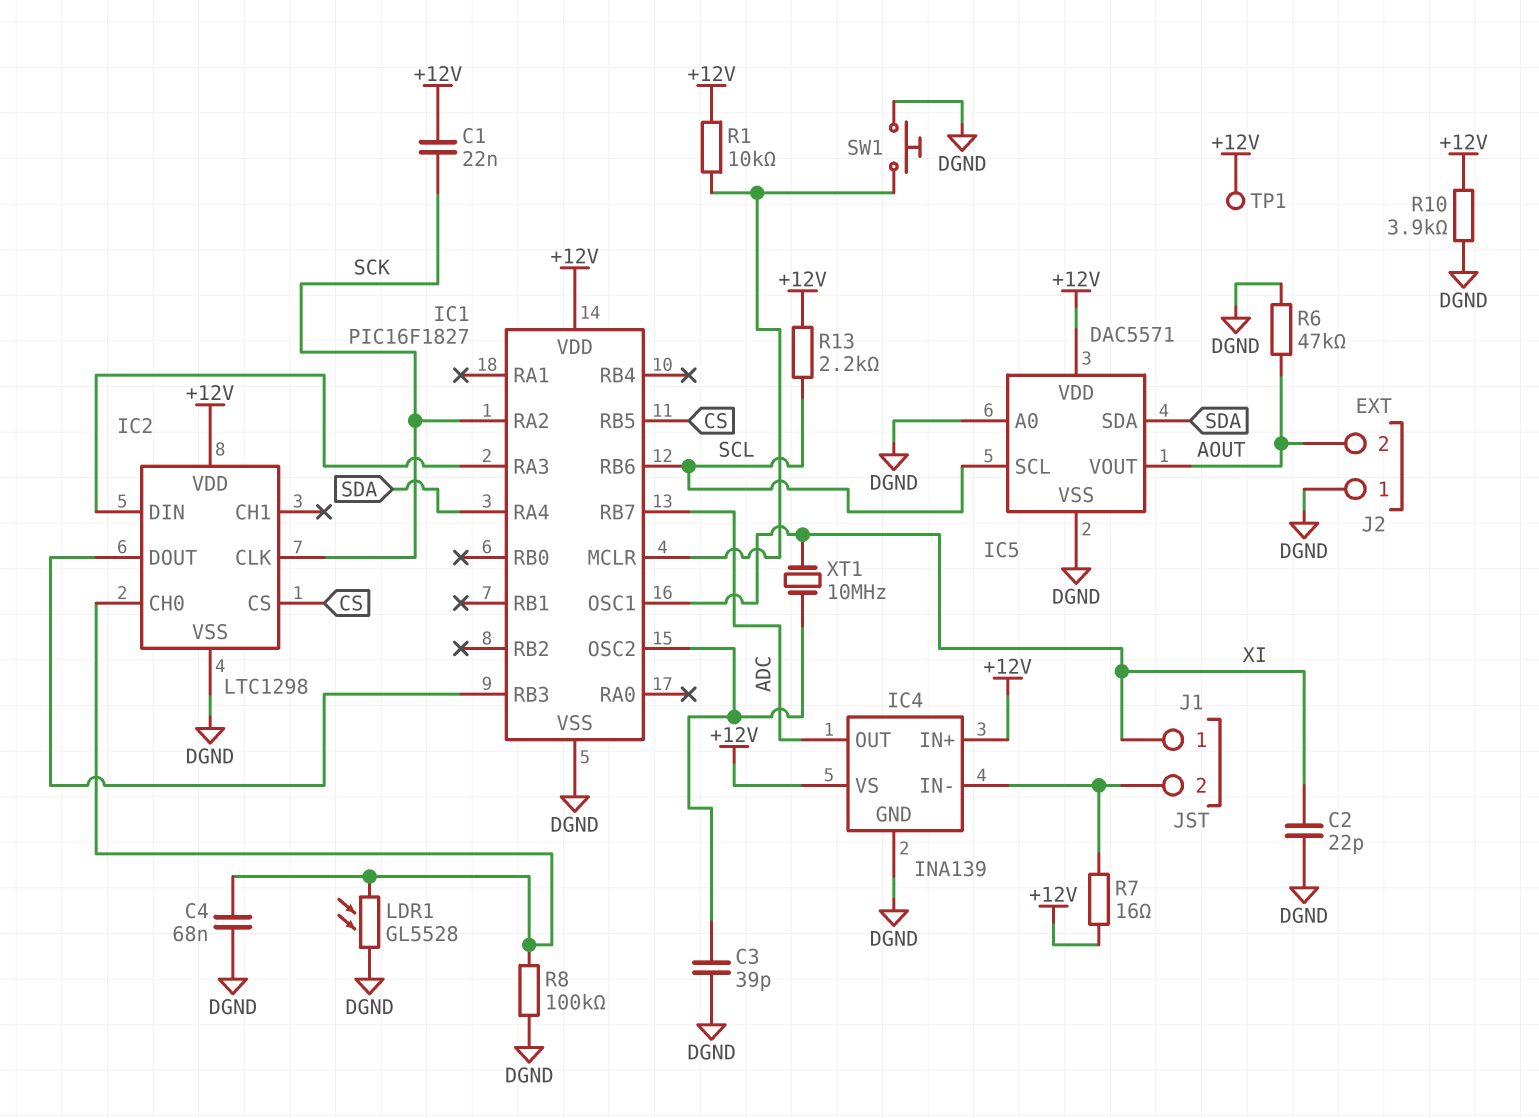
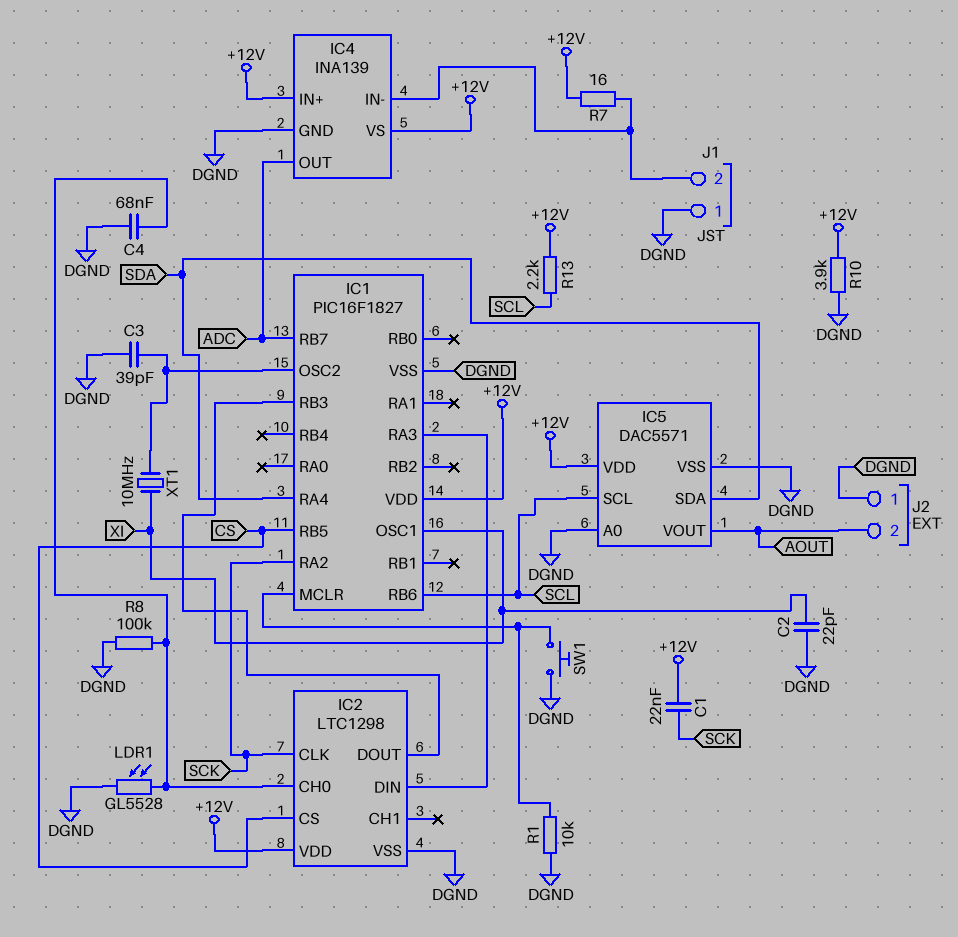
J1 pin 1: XI -> DGND
R1: 10k (+12V, IC1/MCLR) -> 10k (DGND, IC1/MCLR)
R6: 47k (AOUT, DGND) -> none
TP1: test point (+12V) -> none

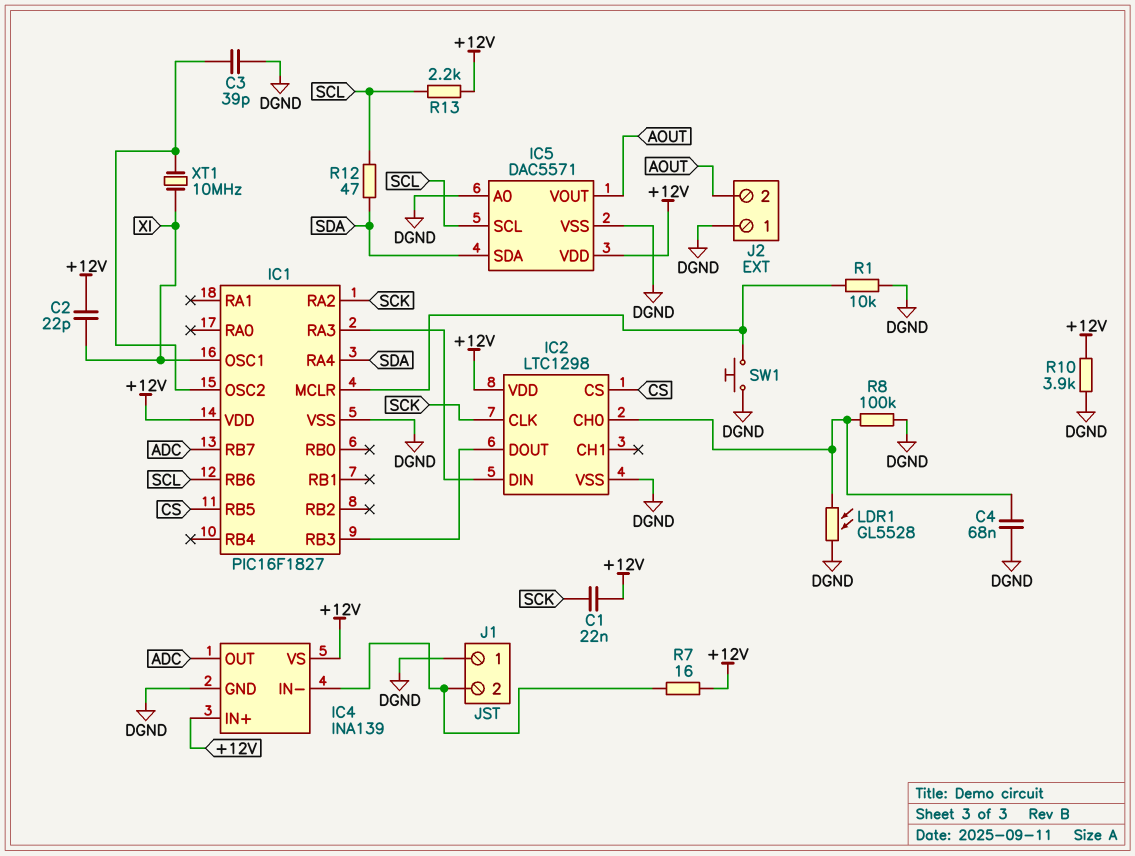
C2: 22pF (DGND, XI) -> 22pF (+12V, XI)
R12: none -> 47 (SCL, SDA)

